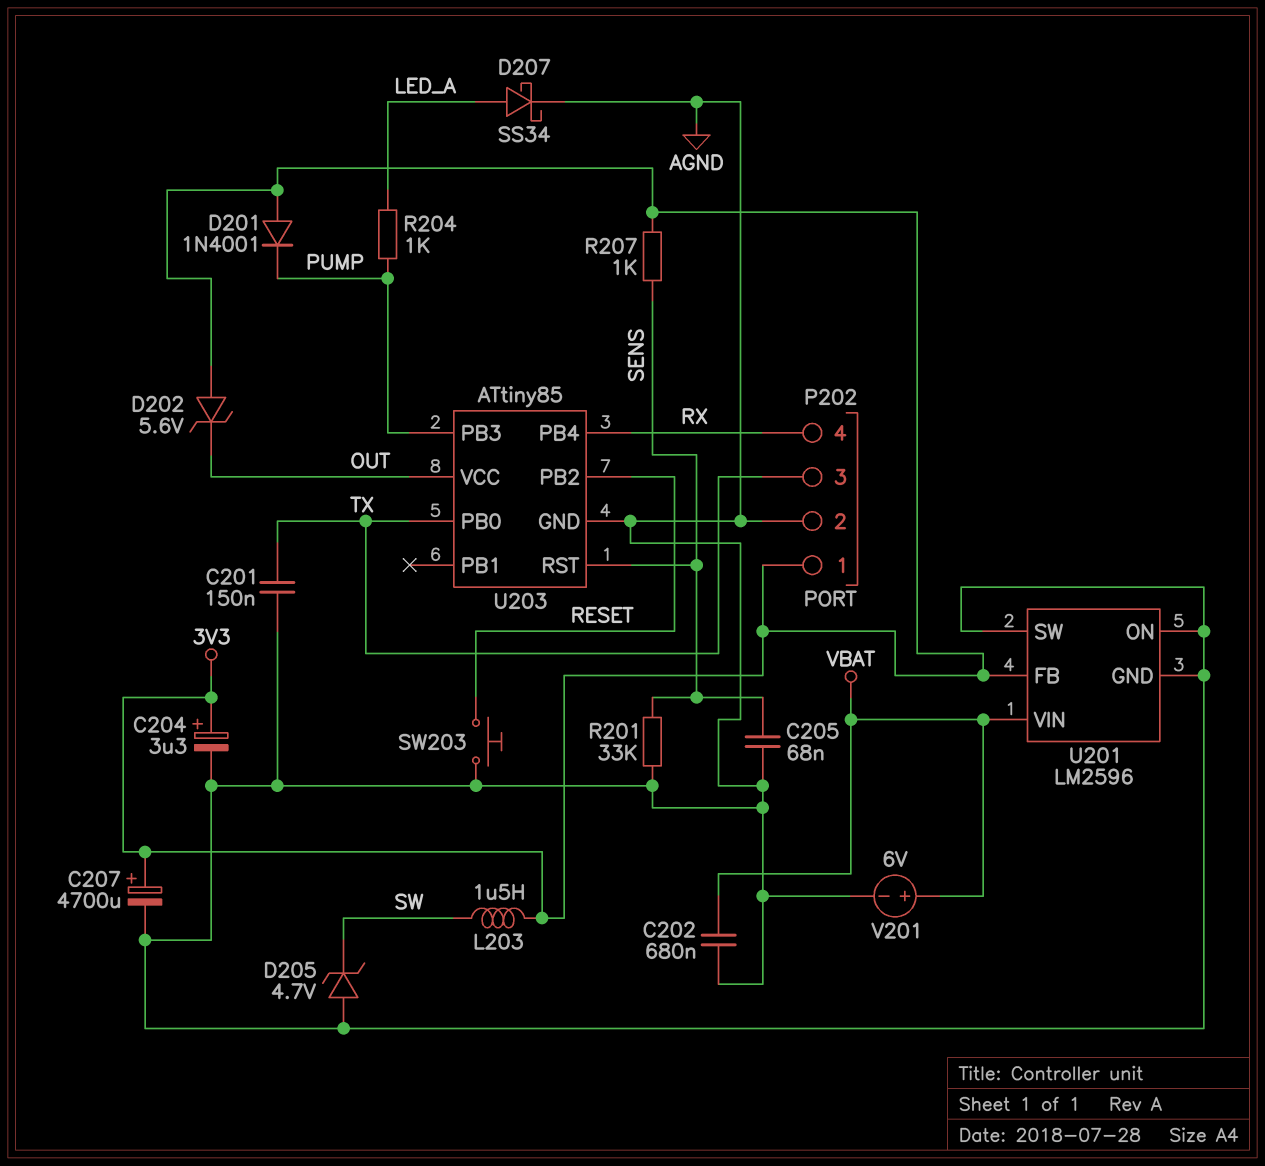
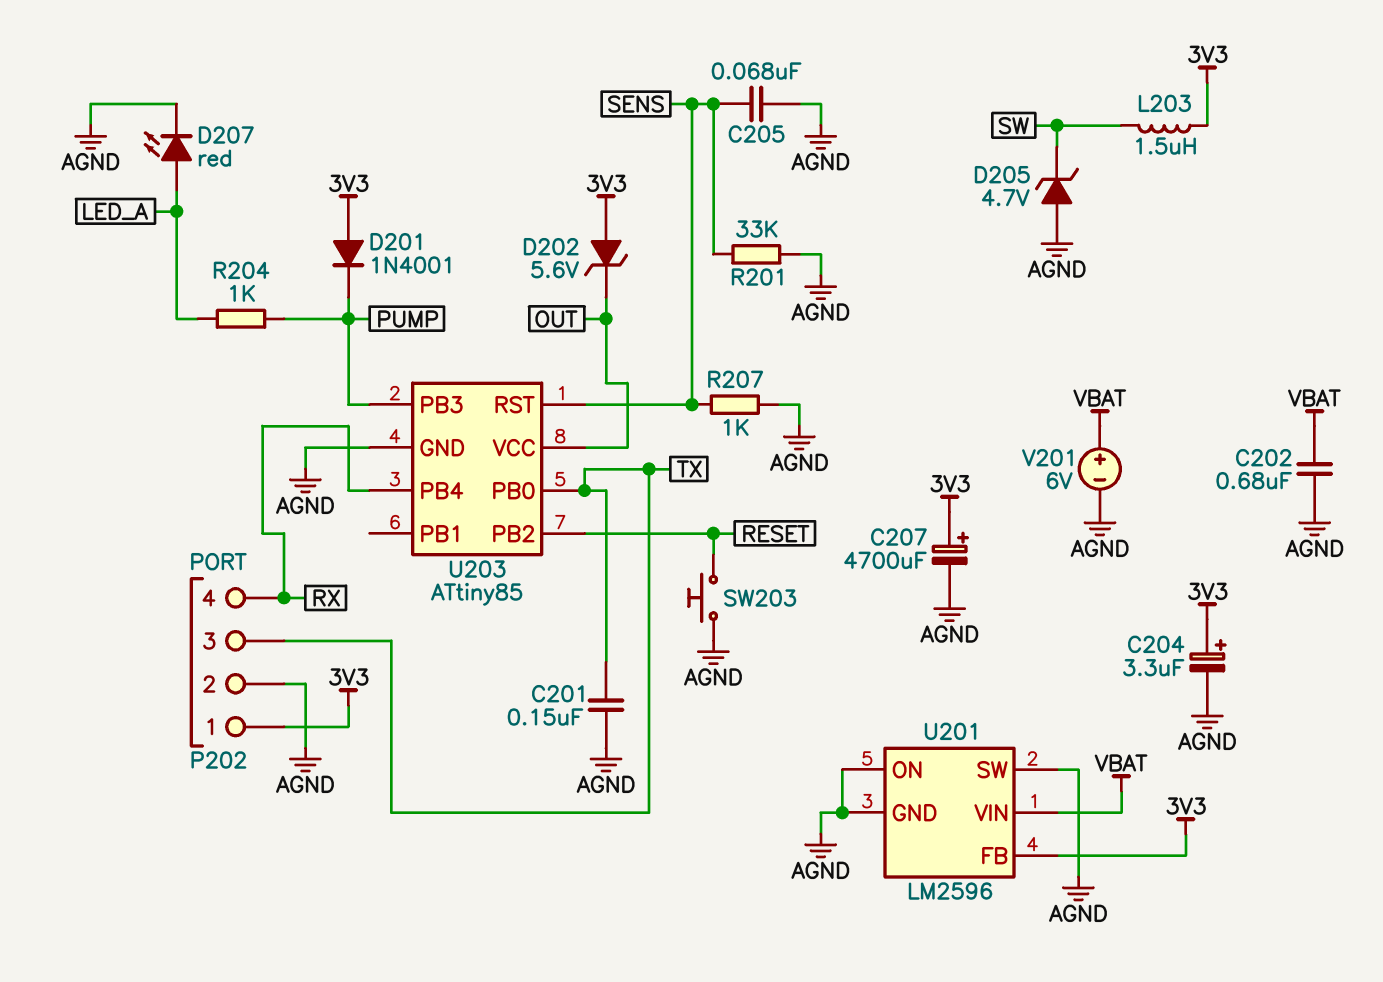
D207: schottky SS34 (A LED_A, K AGND) -> LED red (A LED_A, K AGND)
R207: 1k (3V3, SENS) -> 1k (AGND, SENS)

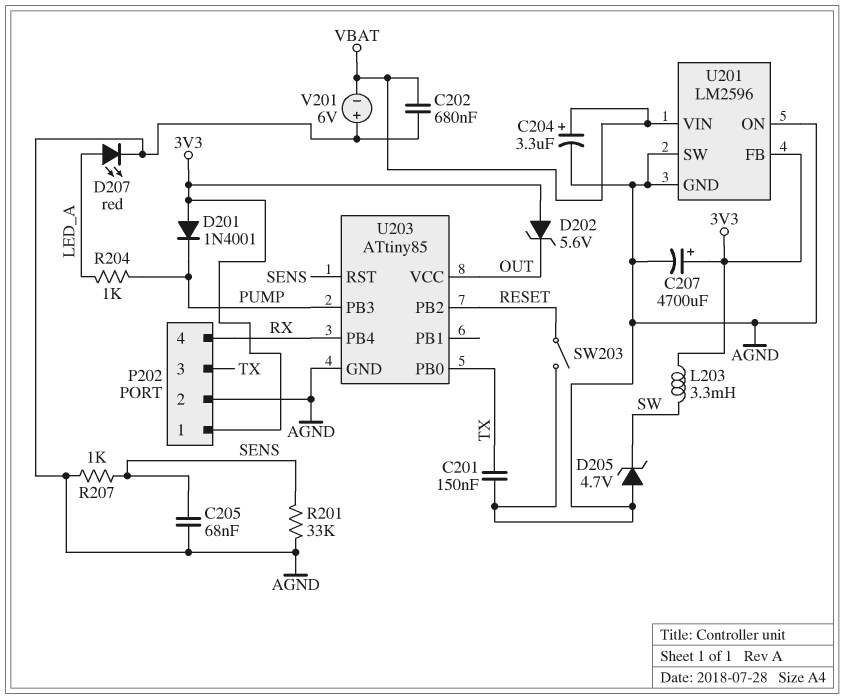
C204: 3.3uF (plus 3V3, minus AGND) -> 3.3uF (plus VBAT, minus AGND)
L203: 1.5uH (3V3, SW) -> 3.3mH (3V3, SW)
SW203: button (AGND, RESET) -> switch (AGND, RESET)
V201: 6V (plus VBAT, minus AGND) -> 6V (plus AGND, minus VBAT)

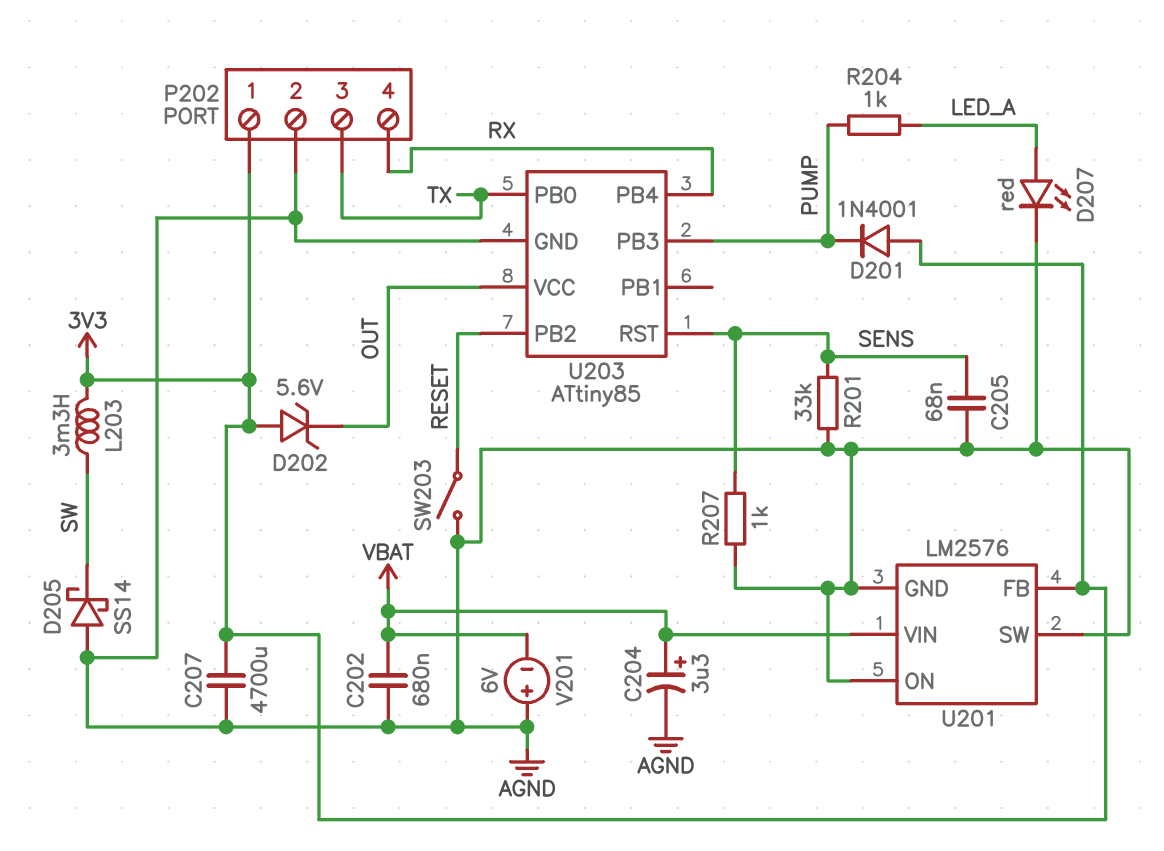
C201: 150nF (AGND, TX) -> none
C207: 4700uF (plus 3V3, minus AGND) -> 4700uF (3V3, AGND)
D205: zener 4.7V (A AGND, K SW) -> schottky SS14 (A AGND, K SW)
U201: LM2596 -> LM2576

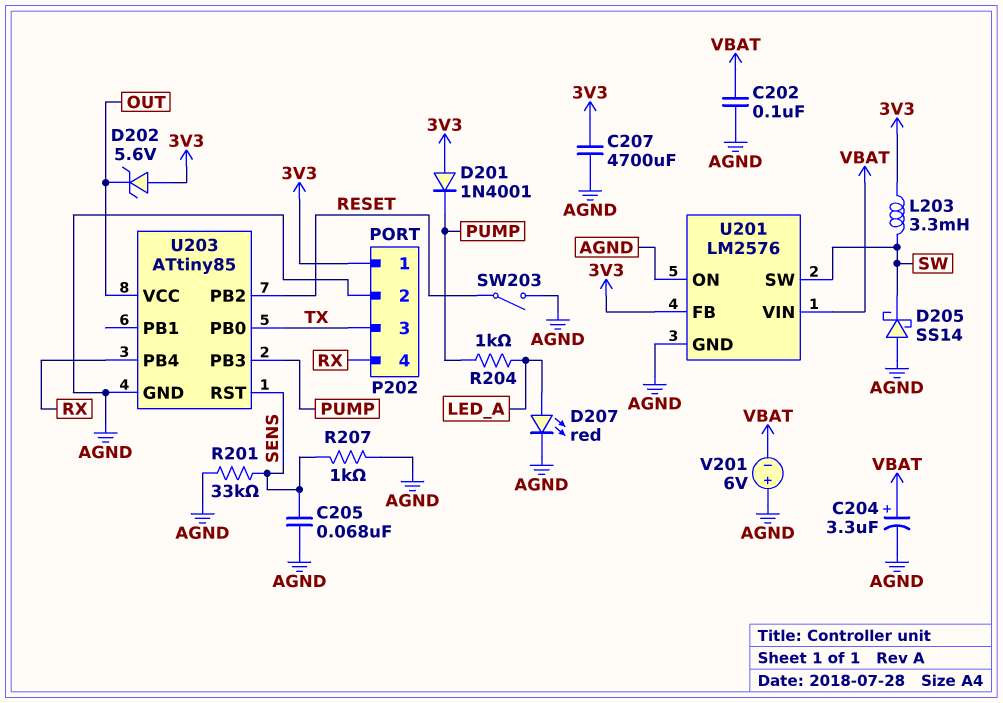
C202: 680nF (AGND, VBAT) -> 100nF (AGND, VBAT)
U201 pin SW: AGND -> SW

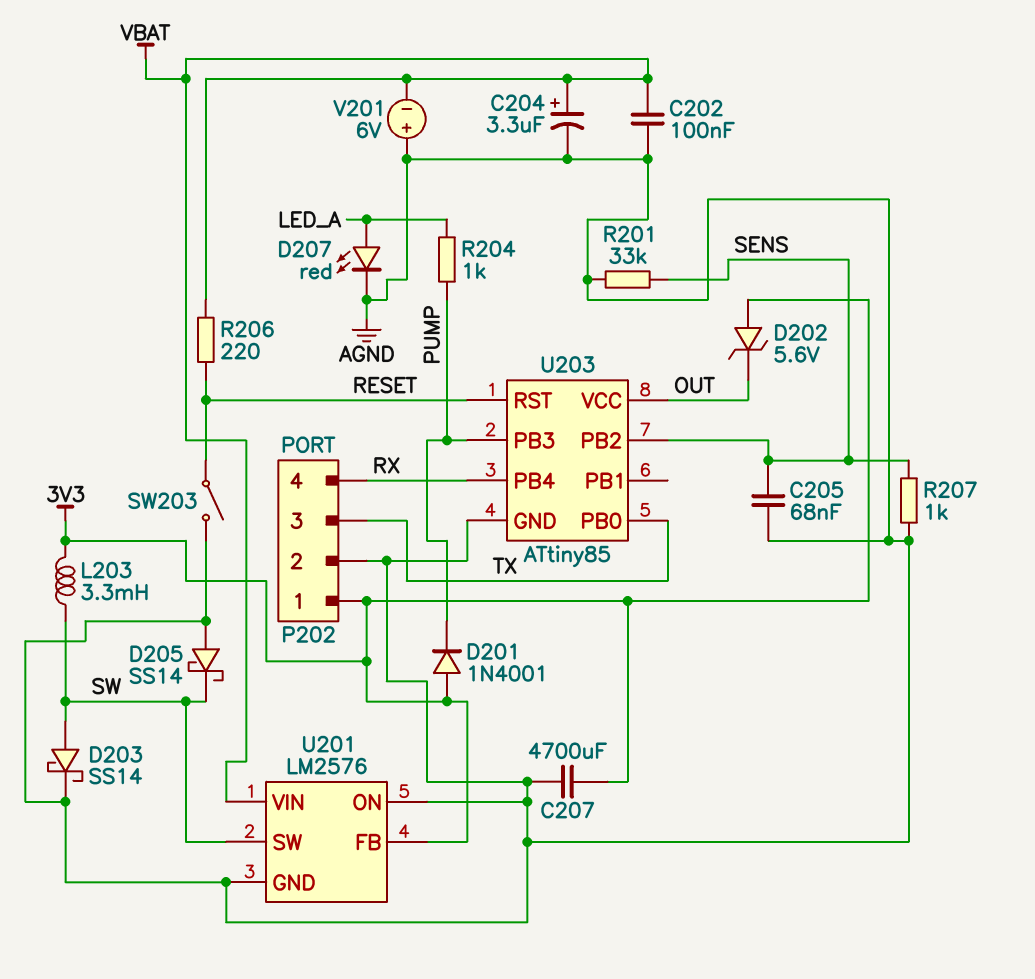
D203: none -> schottky SS14 (A SW, K AGND)
R206: none -> 220 (RESET, VBAT)
U203 pin PB2: RESET -> SENS
U203 pin RST: SENS -> RESET

